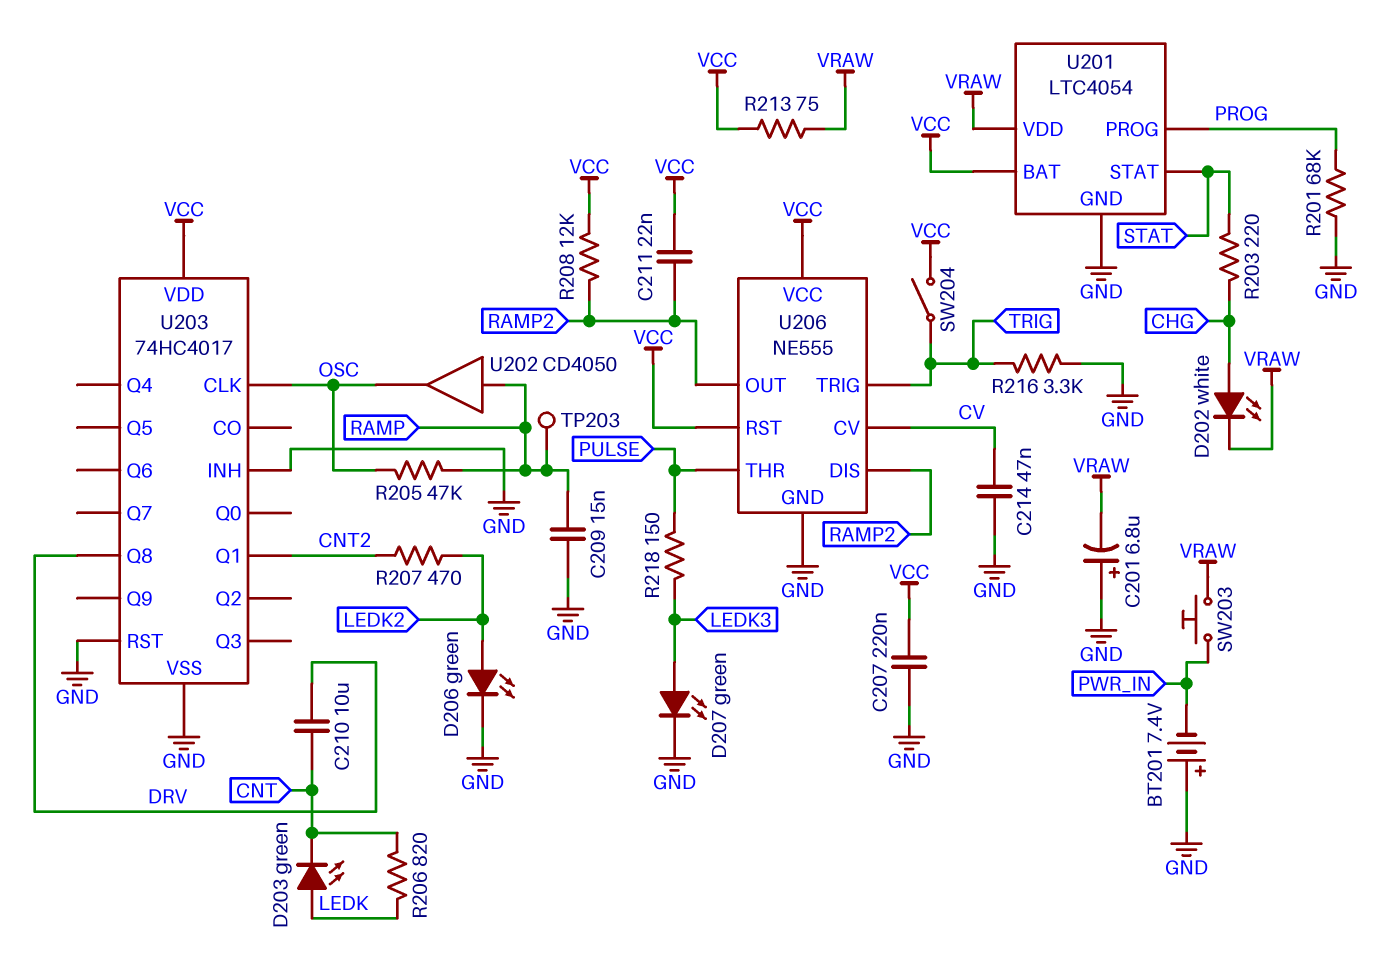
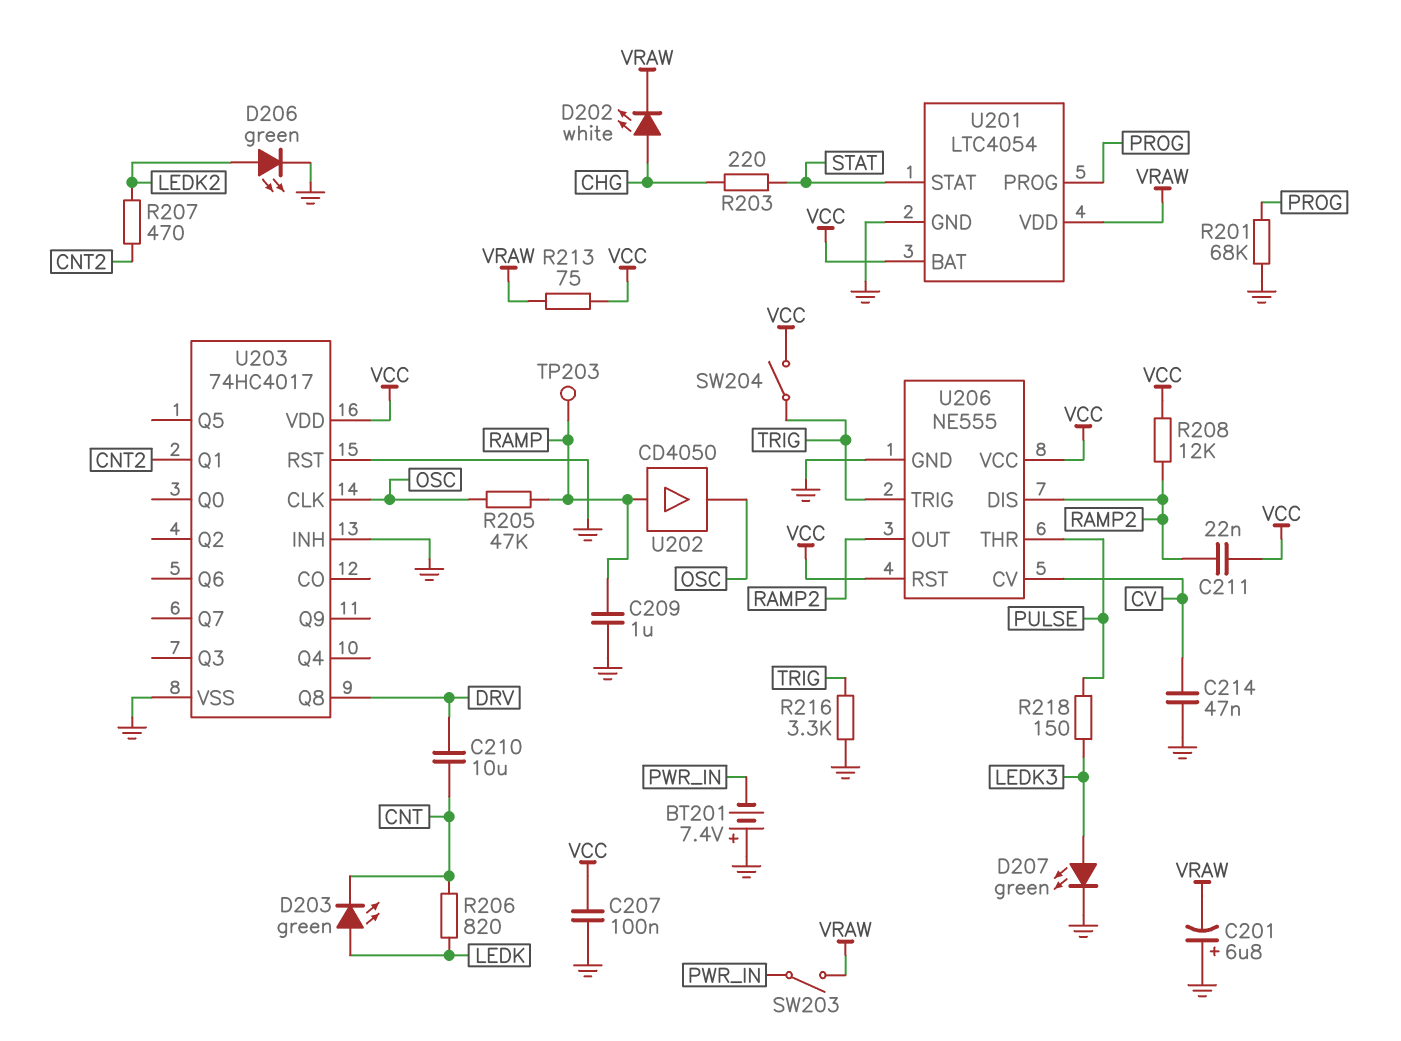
C207: 220nF (GND, VCC) -> 100nF (GND, VCC)
C209: 15nF (GND, RAMP) -> 1uF (GND, RAMP)
SW203: button (PWR_IN, VRAW) -> switch (PWR_IN, VRAW)

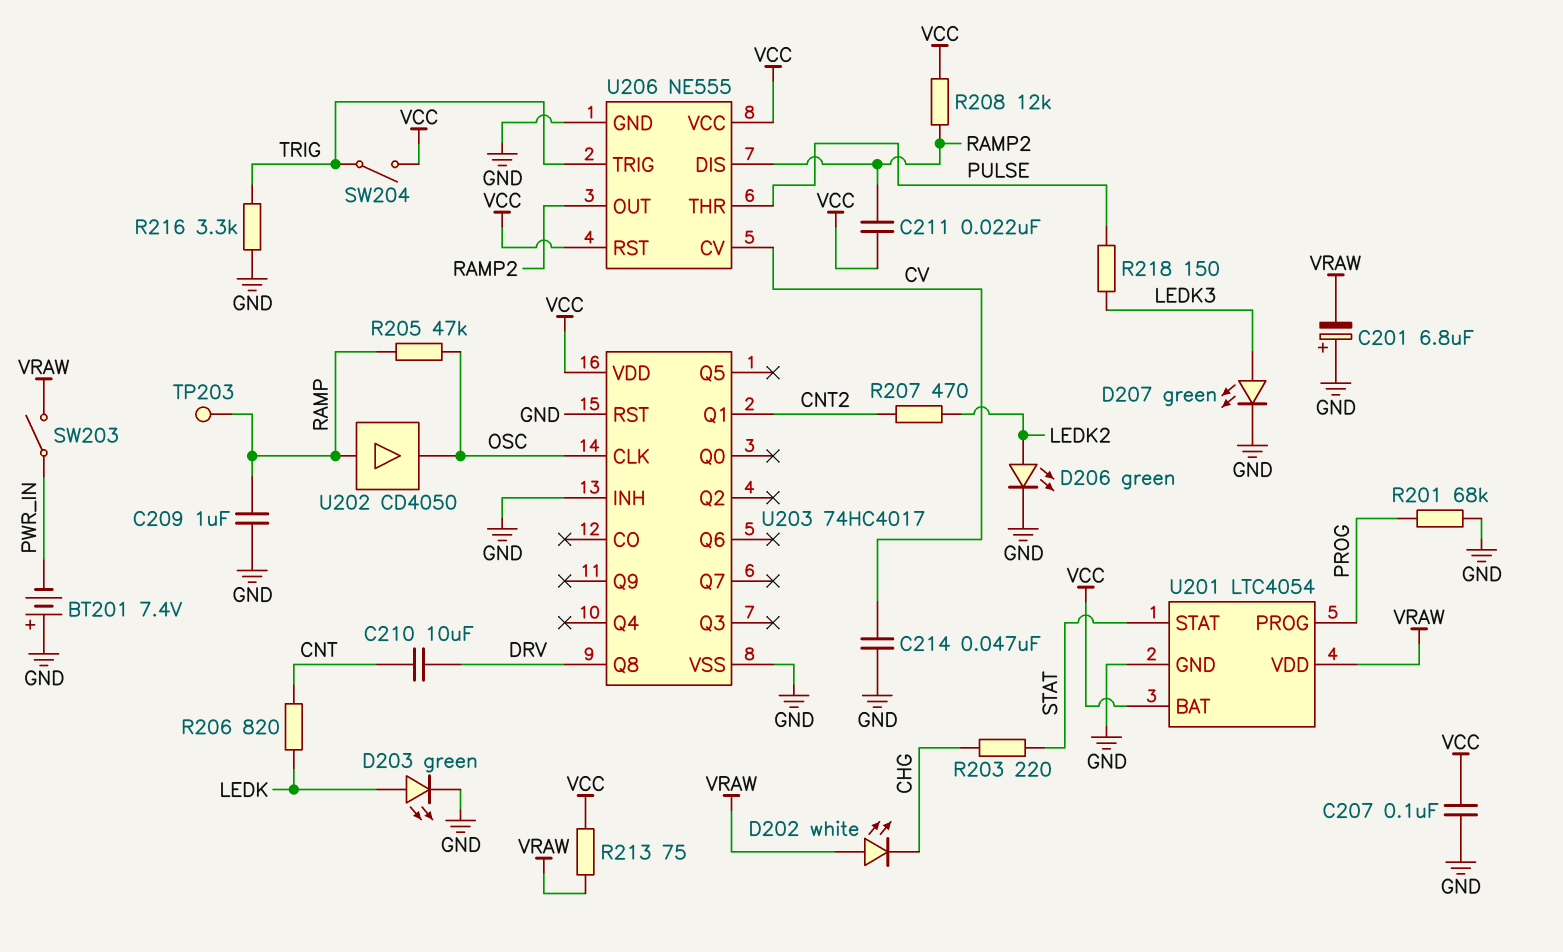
D202: LED white (A CHG, K VRAW) -> LED white (A VRAW, K CHG)
D203: LED green (A LEDK, K CNT) -> LED green (A LEDK, K GND)

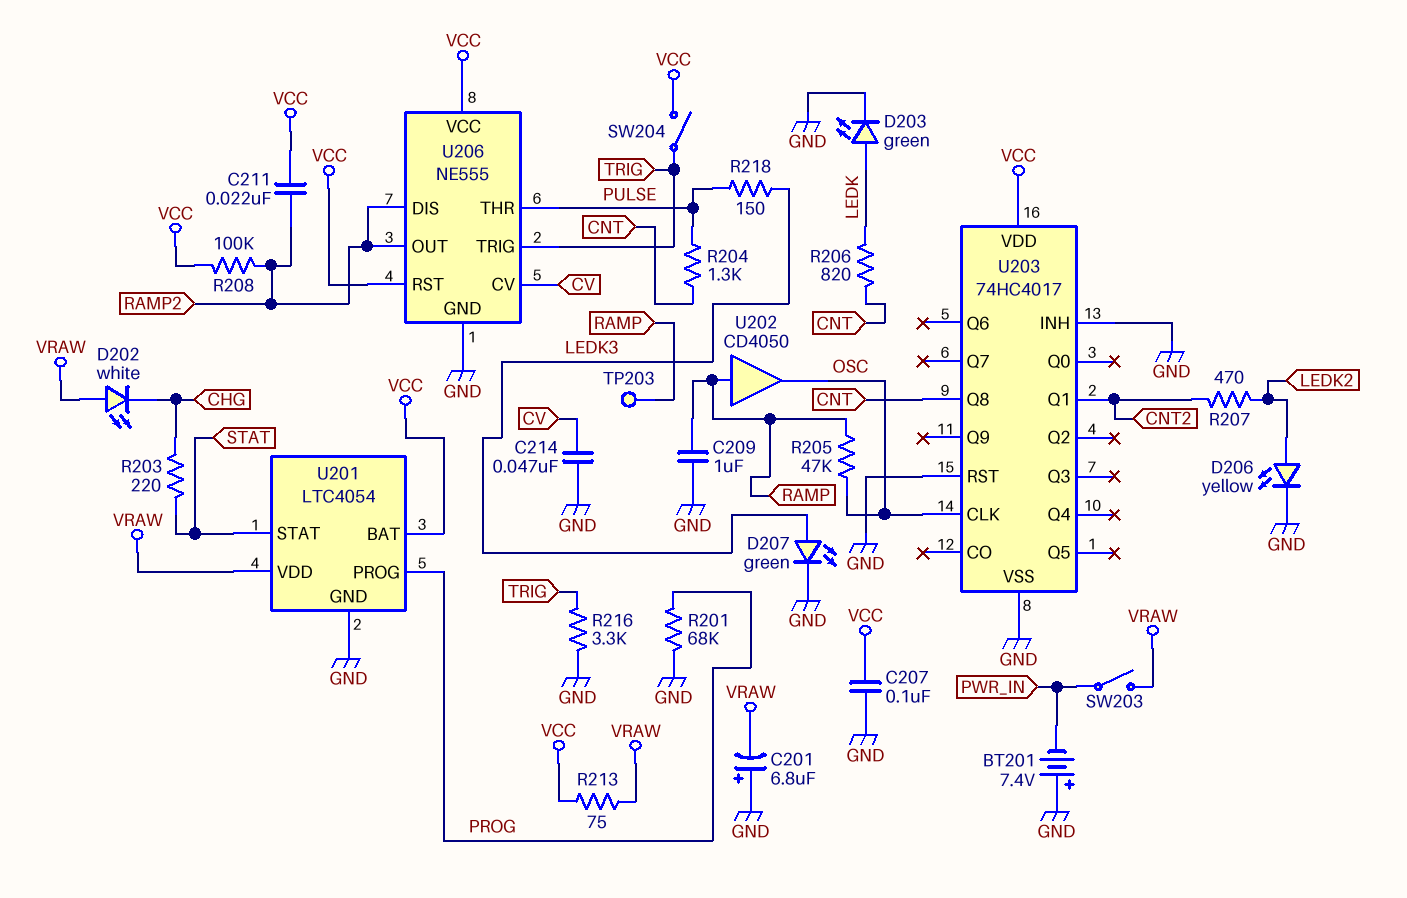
C210: 10uF (CNT, DRV) -> none
D206: LED green (A LEDK2, K GND) -> LED yellow (A LEDK2, K GND)
R204: none -> 1.3k (CNT, PULSE)
R208: 12k (RAMP2, VCC) -> 100k (RAMP2, VCC)
U203 pin Q8: DRV -> CNT

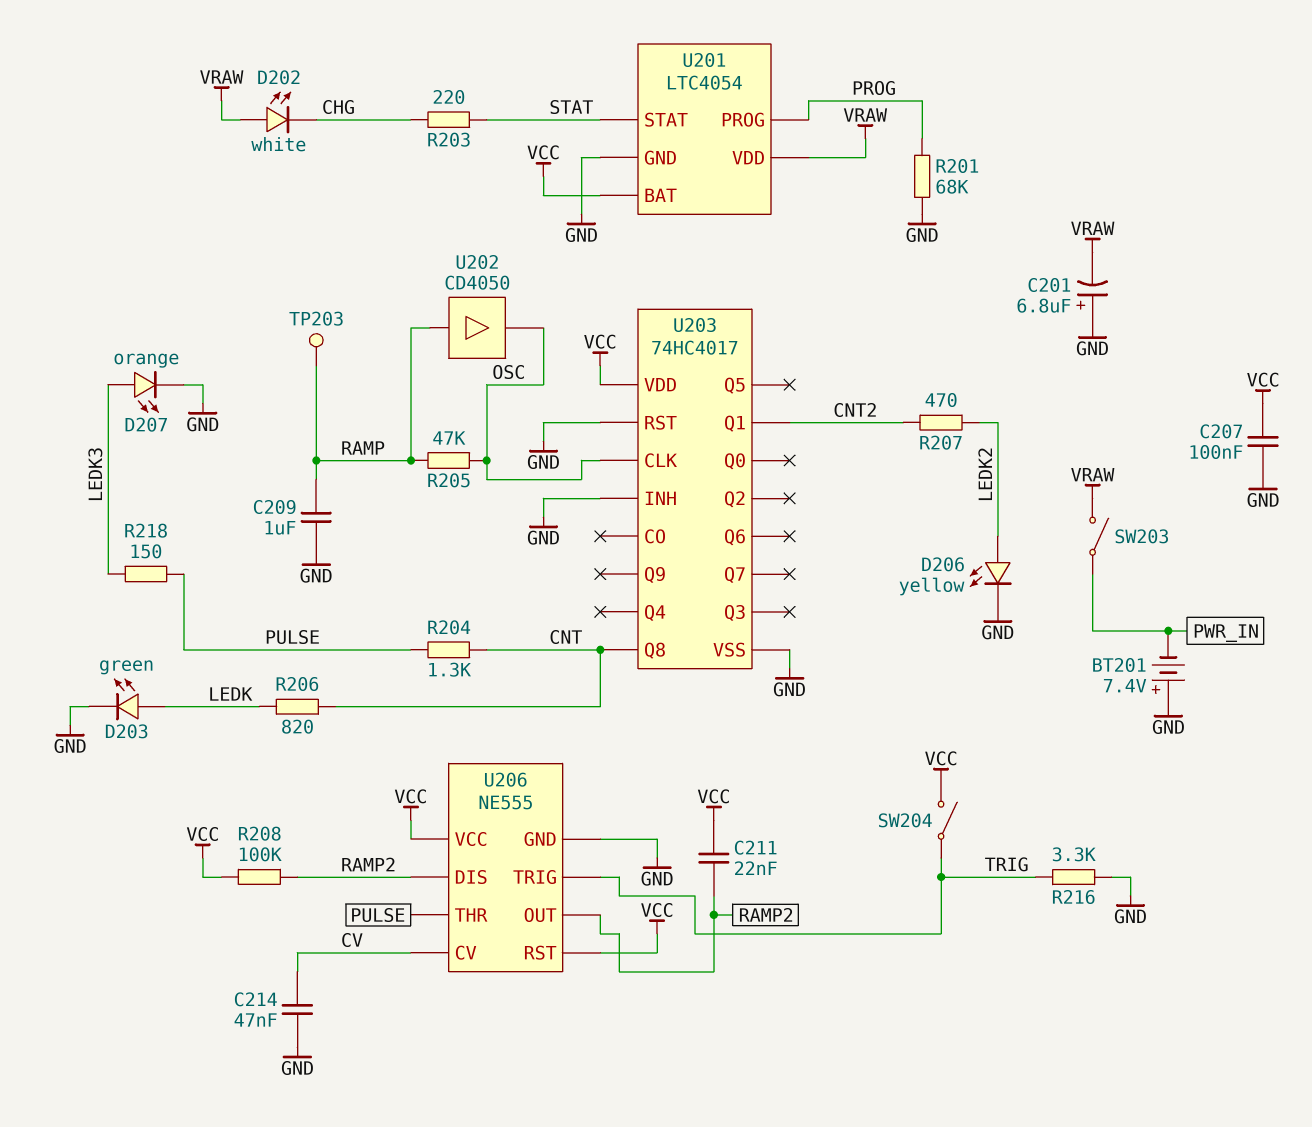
D207: LED green (A LEDK3, K GND) -> LED orange (A LEDK3, K GND)
R213: 75 (VCC, VRAW) -> none

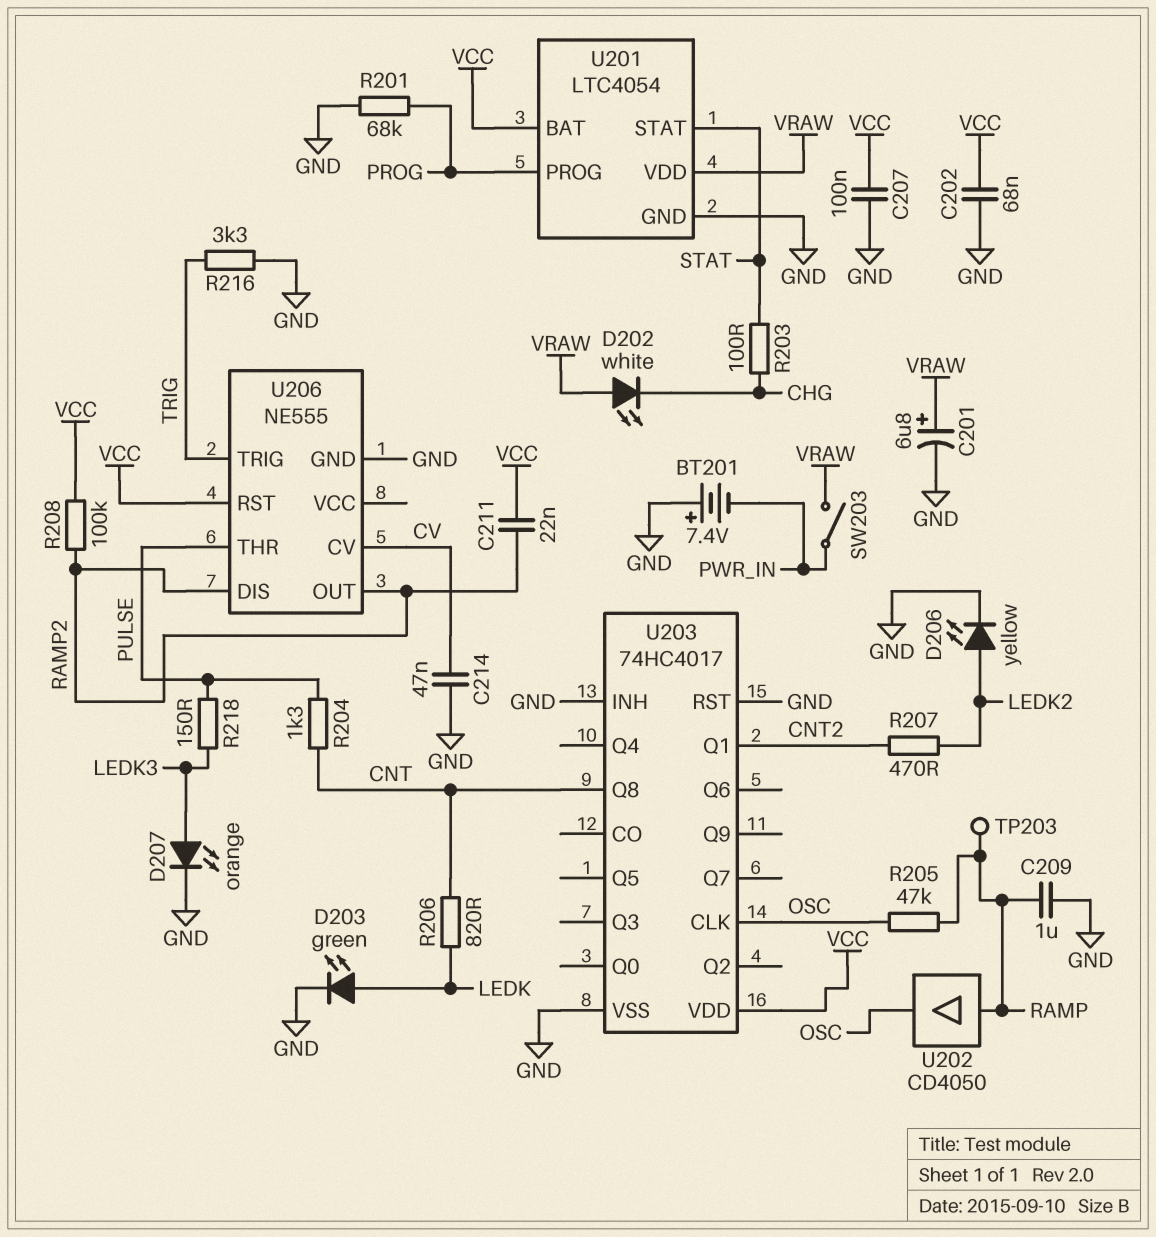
C201: 6.8uF (plus GND, minus VRAW) -> 6.8uF (plus VRAW, minus GND)
C202: none -> 68nF (GND, VCC)
R203: 220 (CHG, STAT) -> 100 (CHG, STAT)
SW204: switch (TRIG, VCC) -> none
U206 pin VCC: VCC -> none

